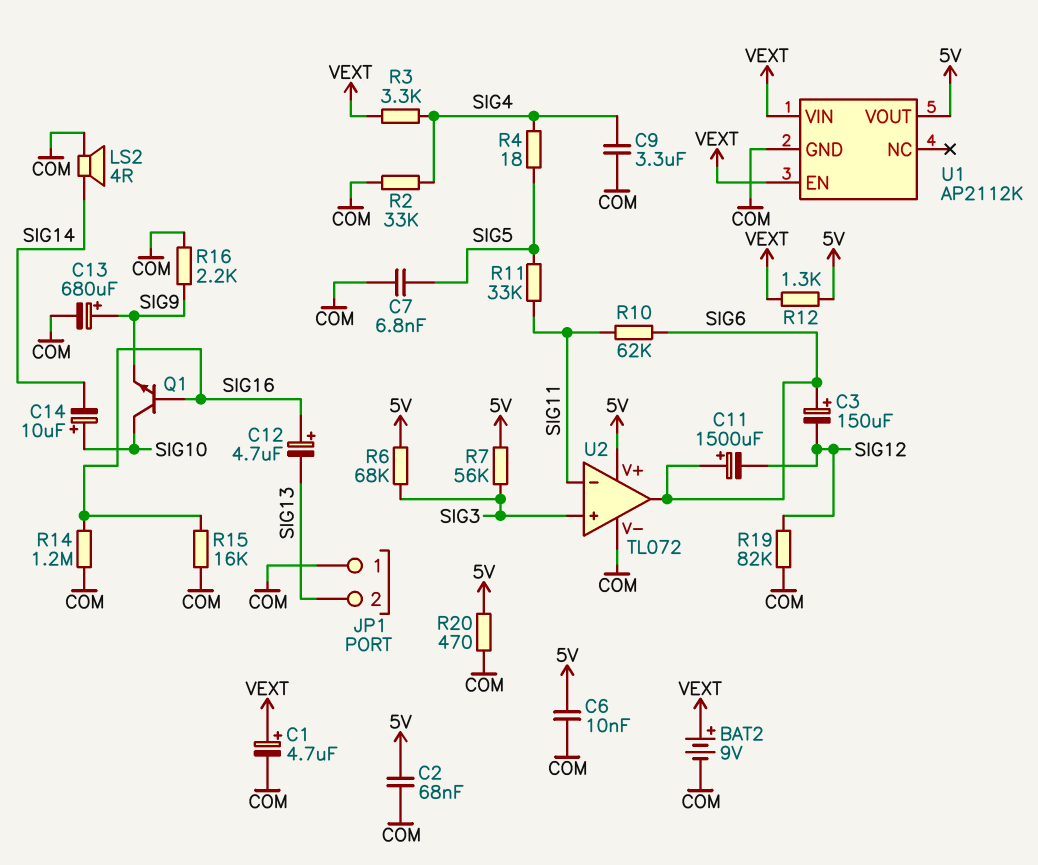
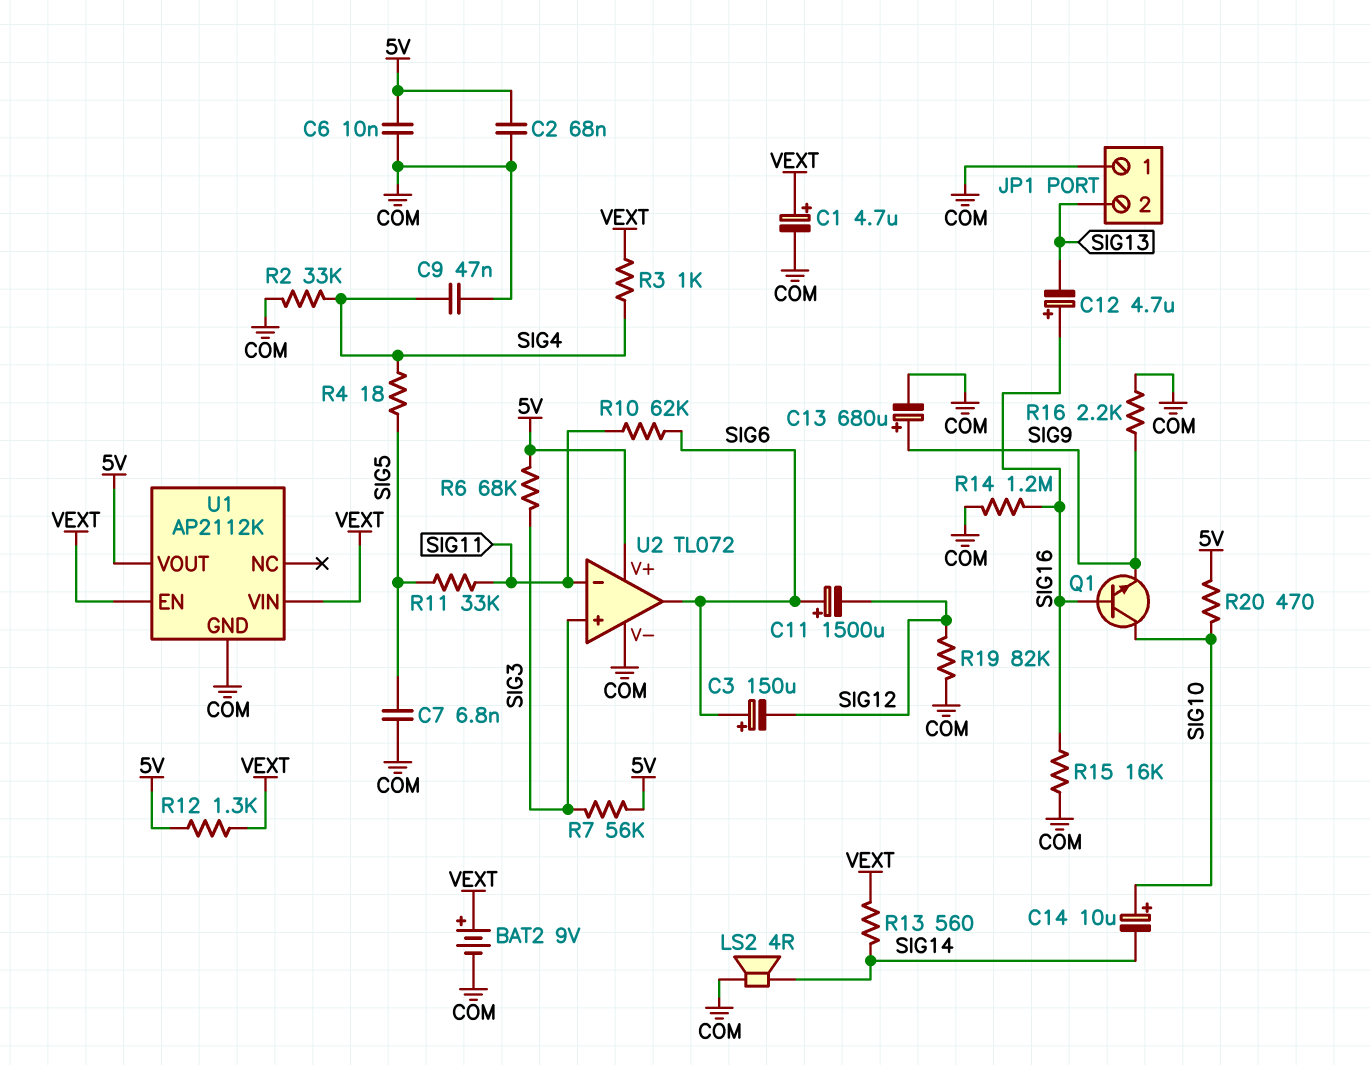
C9: 3.3uF (COM, SIG4) -> 47nF (COM, SIG4)
R3: 3.3k (SIG4, VEXT) -> 1k (SIG4, VEXT)
R13: none -> 560 (SIG14, VEXT)
R20: 470 (5V, COM) -> 470 (5V, SIG10)

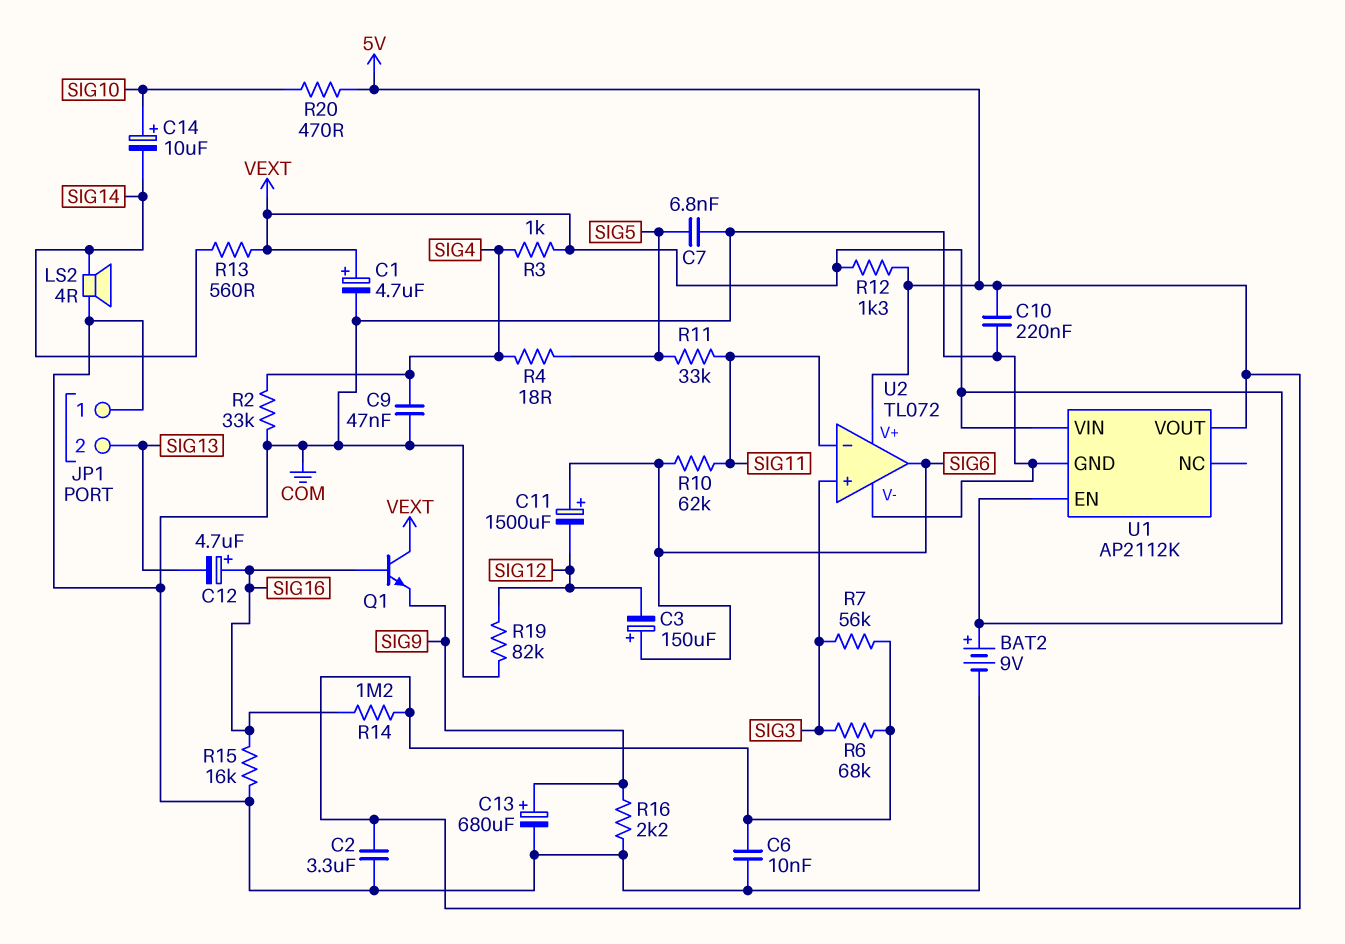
C2: 68nF (5V, COM) -> 3.3uF (5V, COM)
C10: none -> 220nF (5V, COM)
Q1: NPN (B SIG16, C SIG10, E SIG9) -> NPN (B SIG16, C VEXT, E SIG9)
R14: 1.2M (COM, SIG16) -> 1.2M (5V, SIG16)

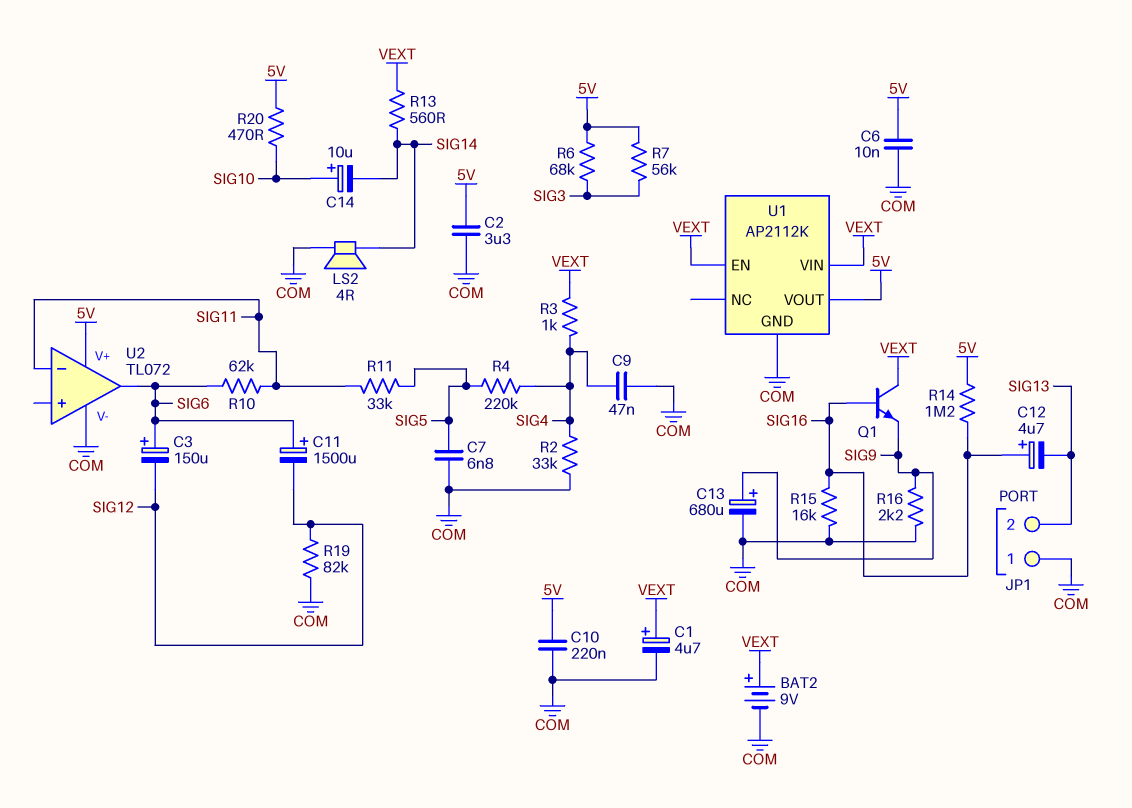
R4: 18 (SIG4, SIG5) -> 220k (SIG4, SIG5)
R12: 1.3k (5V, VEXT) -> none
U2 pin in+: SIG3 -> none

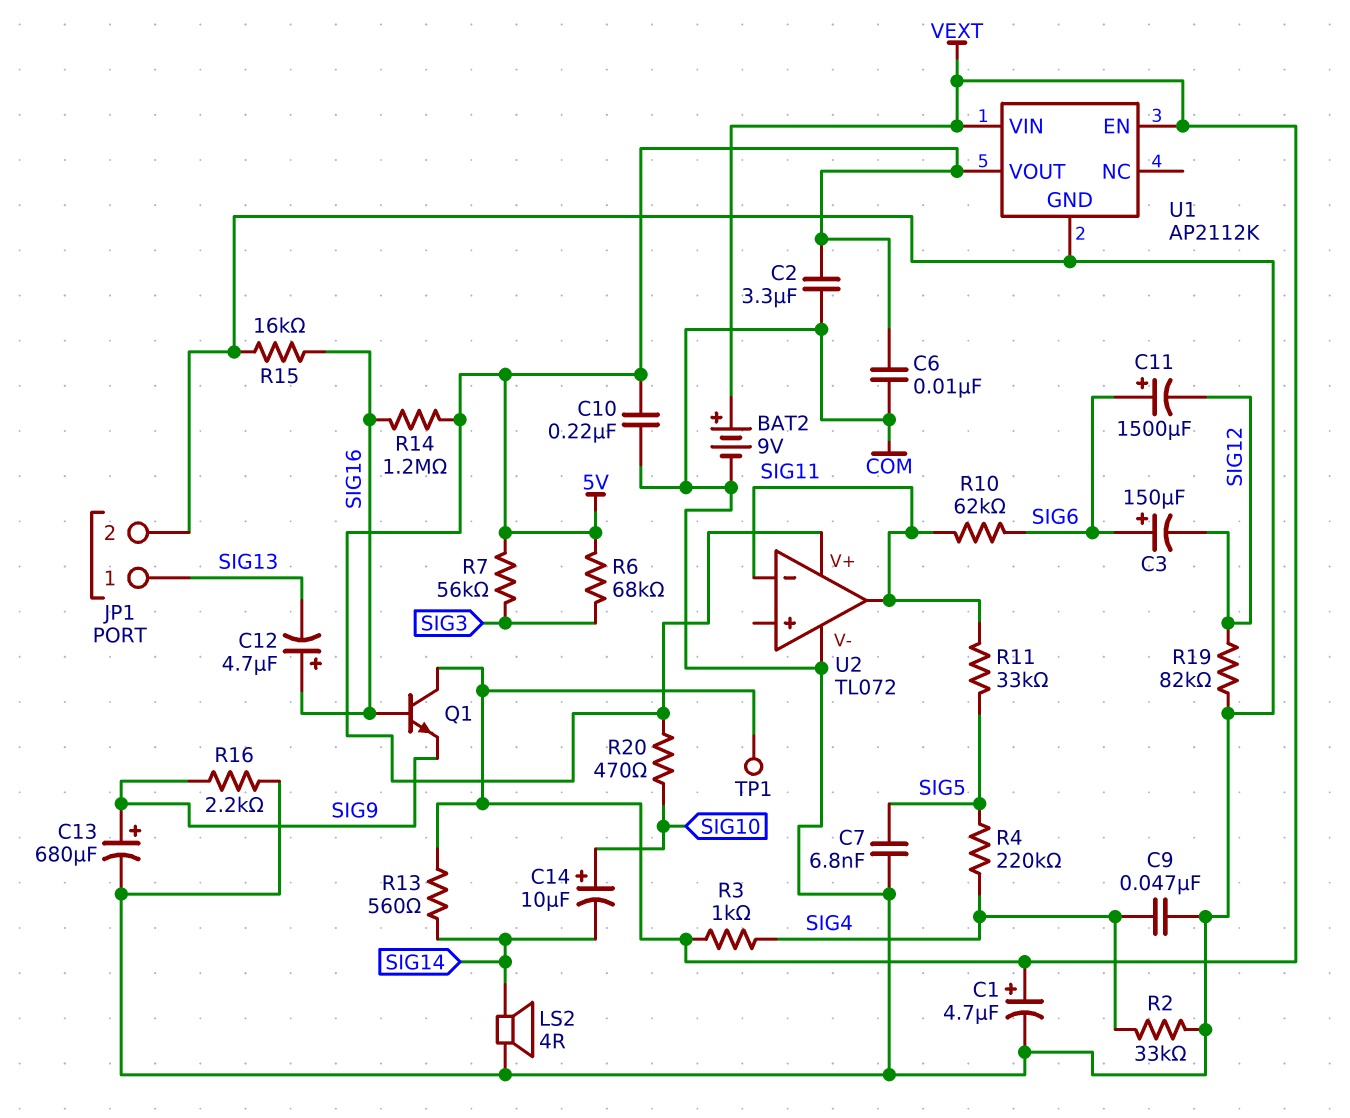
JP1 pin 1: COM -> SIG13
JP1 pin 2: SIG13 -> COM
TP1: none -> test point (VEXT)
U2 pin out: SIG6 -> SIG11

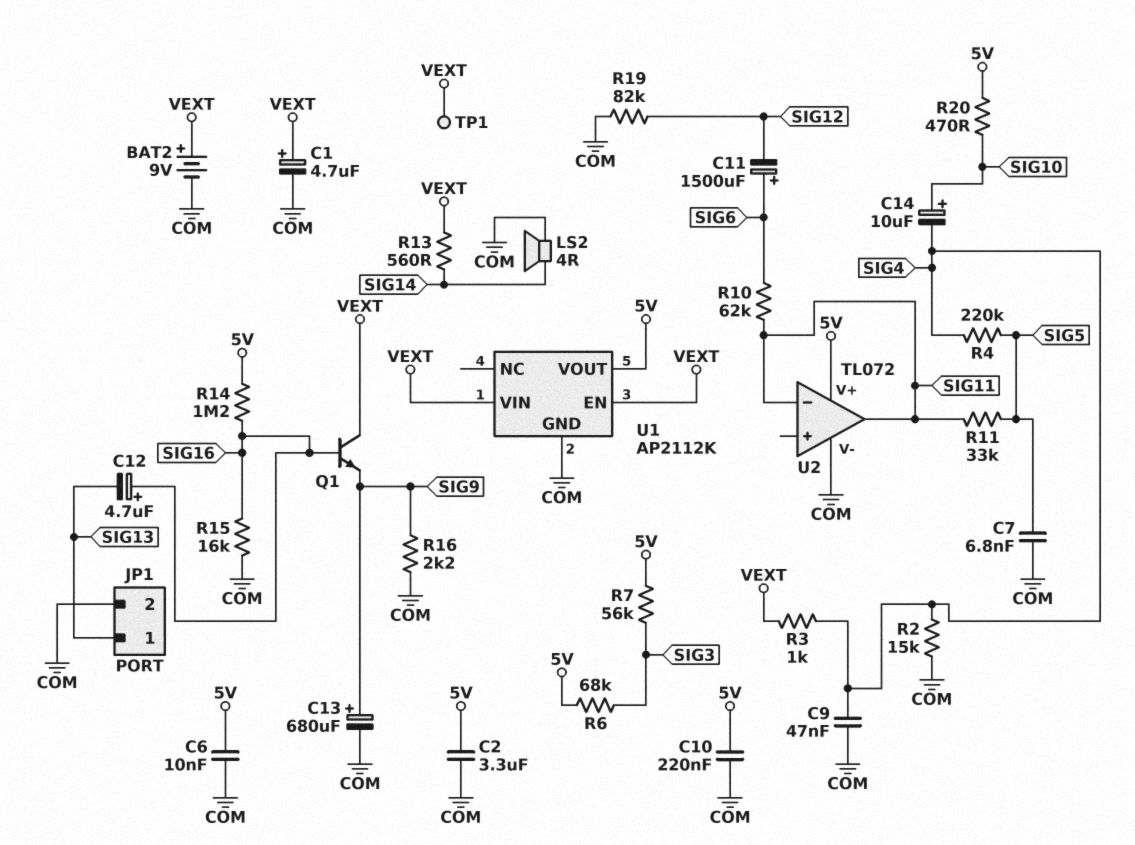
C3: 150uF (plus SIG6, minus SIG12) -> none
C14: 10uF (plus SIG10, minus SIG14) -> 10uF (plus SIG10, minus SIG4)
R2: 33k (COM, SIG4) -> 15k (COM, SIG4)

